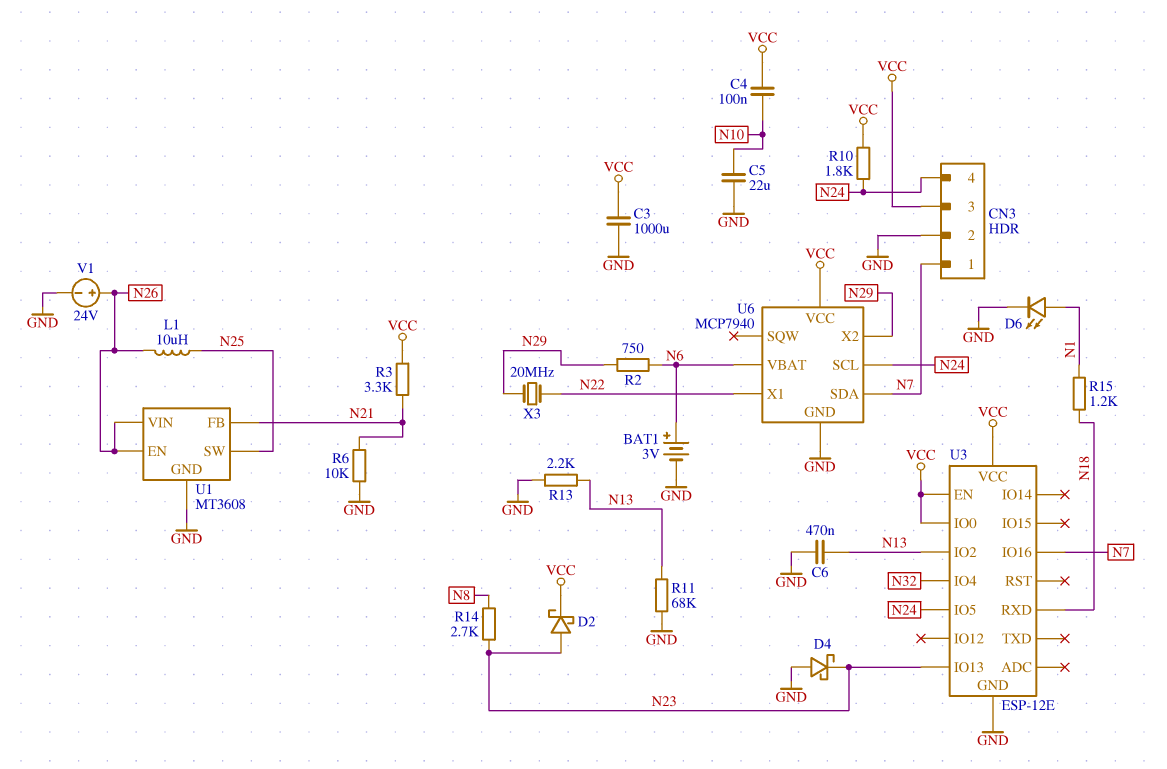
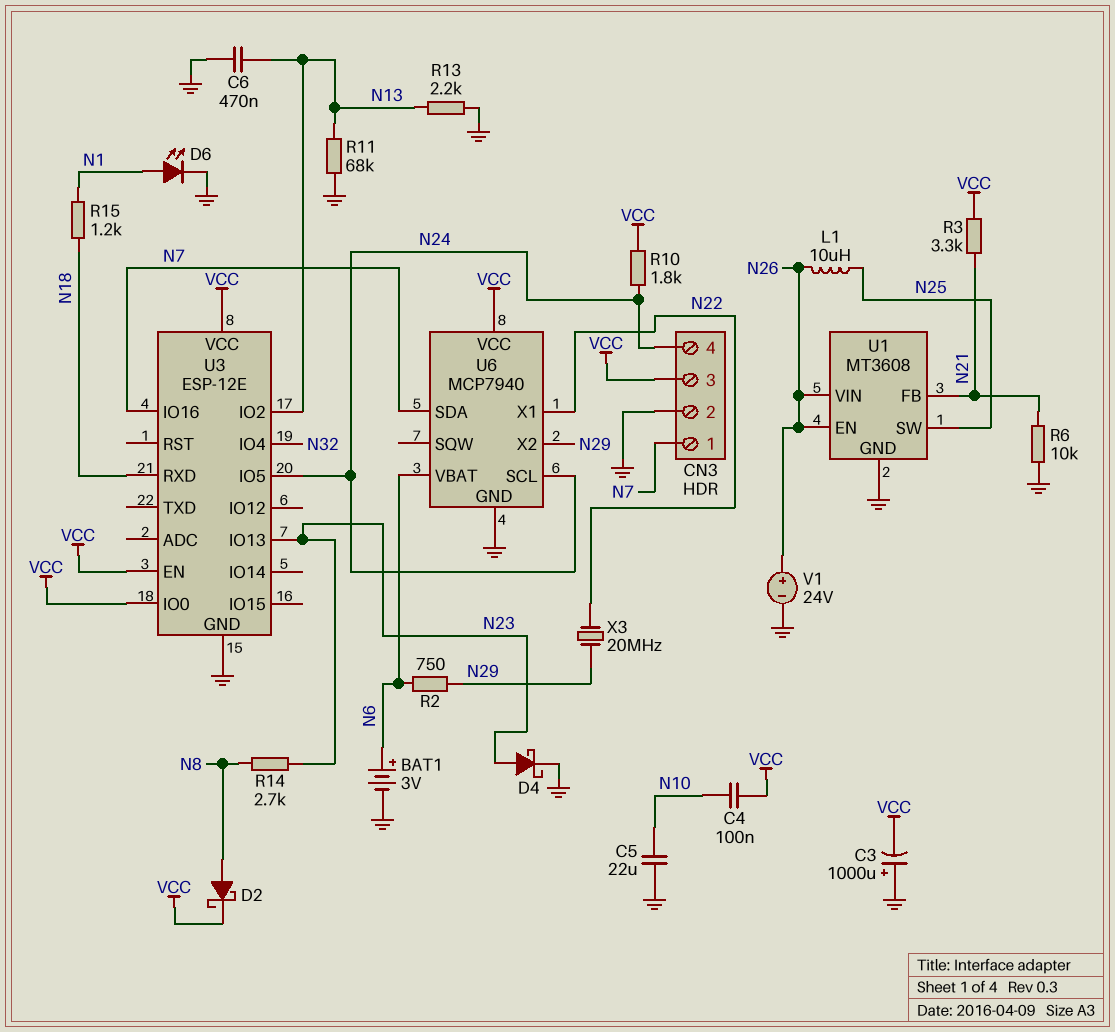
C3: 1000uF (GND, VCC) -> 1000uF (plus GND, minus VCC)
D2: schottky (A N23, K VCC) -> schottky (A N8, K VCC)
D4: schottky (A GND, K N23) -> schottky (A N23, K GND)

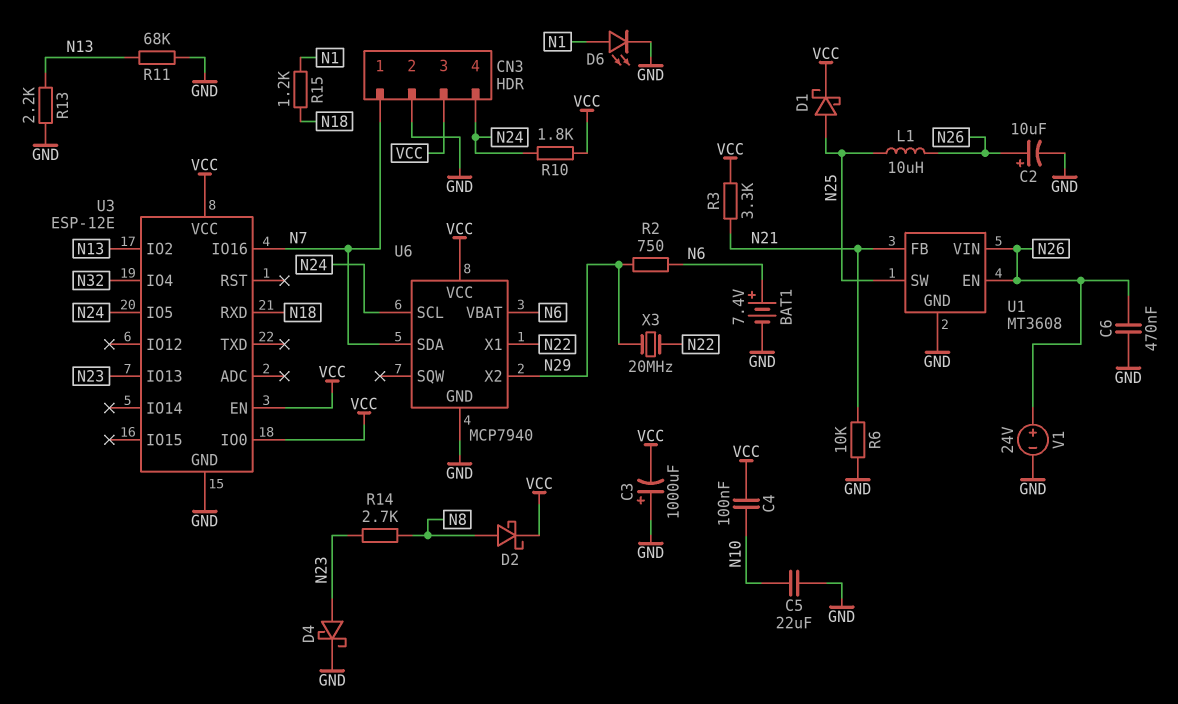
BAT1: 3V (plus N6, minus GND) -> 7.4V (plus N6, minus GND)
C2: none -> 10uF (plus N26, minus GND)
C6: 470nF (GND, N13) -> 470nF (GND, N26)
D1: none -> schottky (A N25, K VCC)

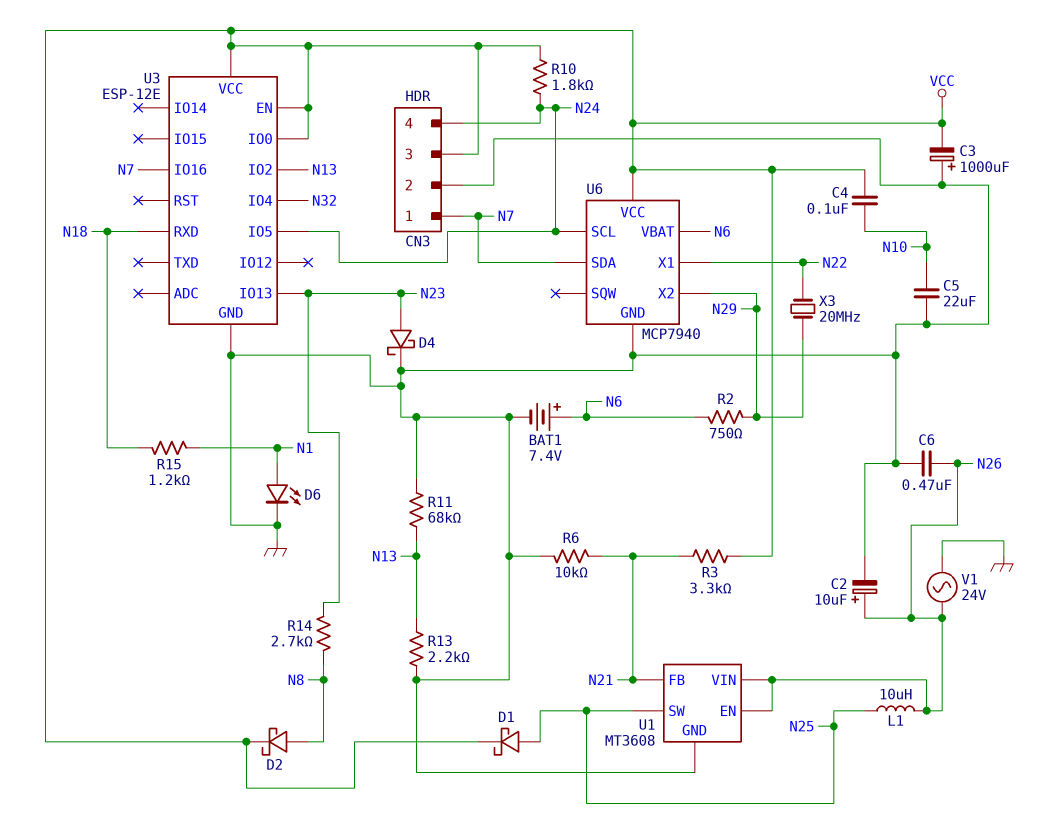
V1: 24V (plus N26, minus GND) -> AC 24V (GND, N26)

